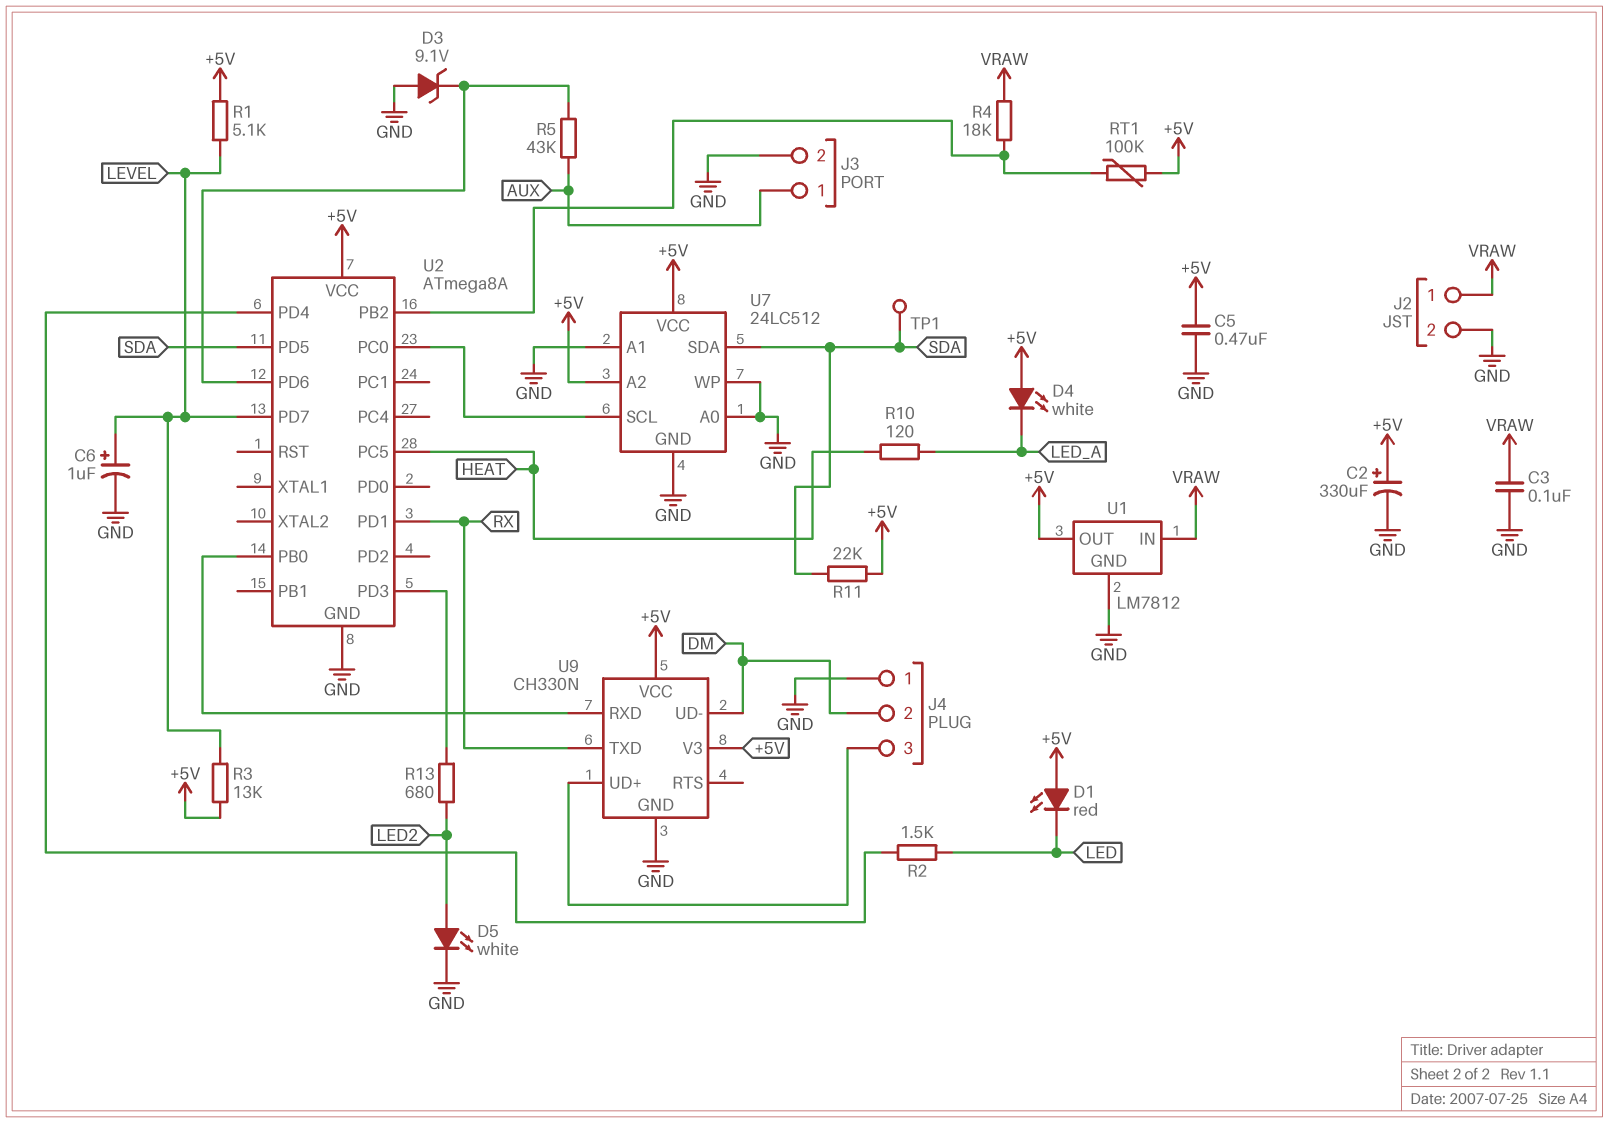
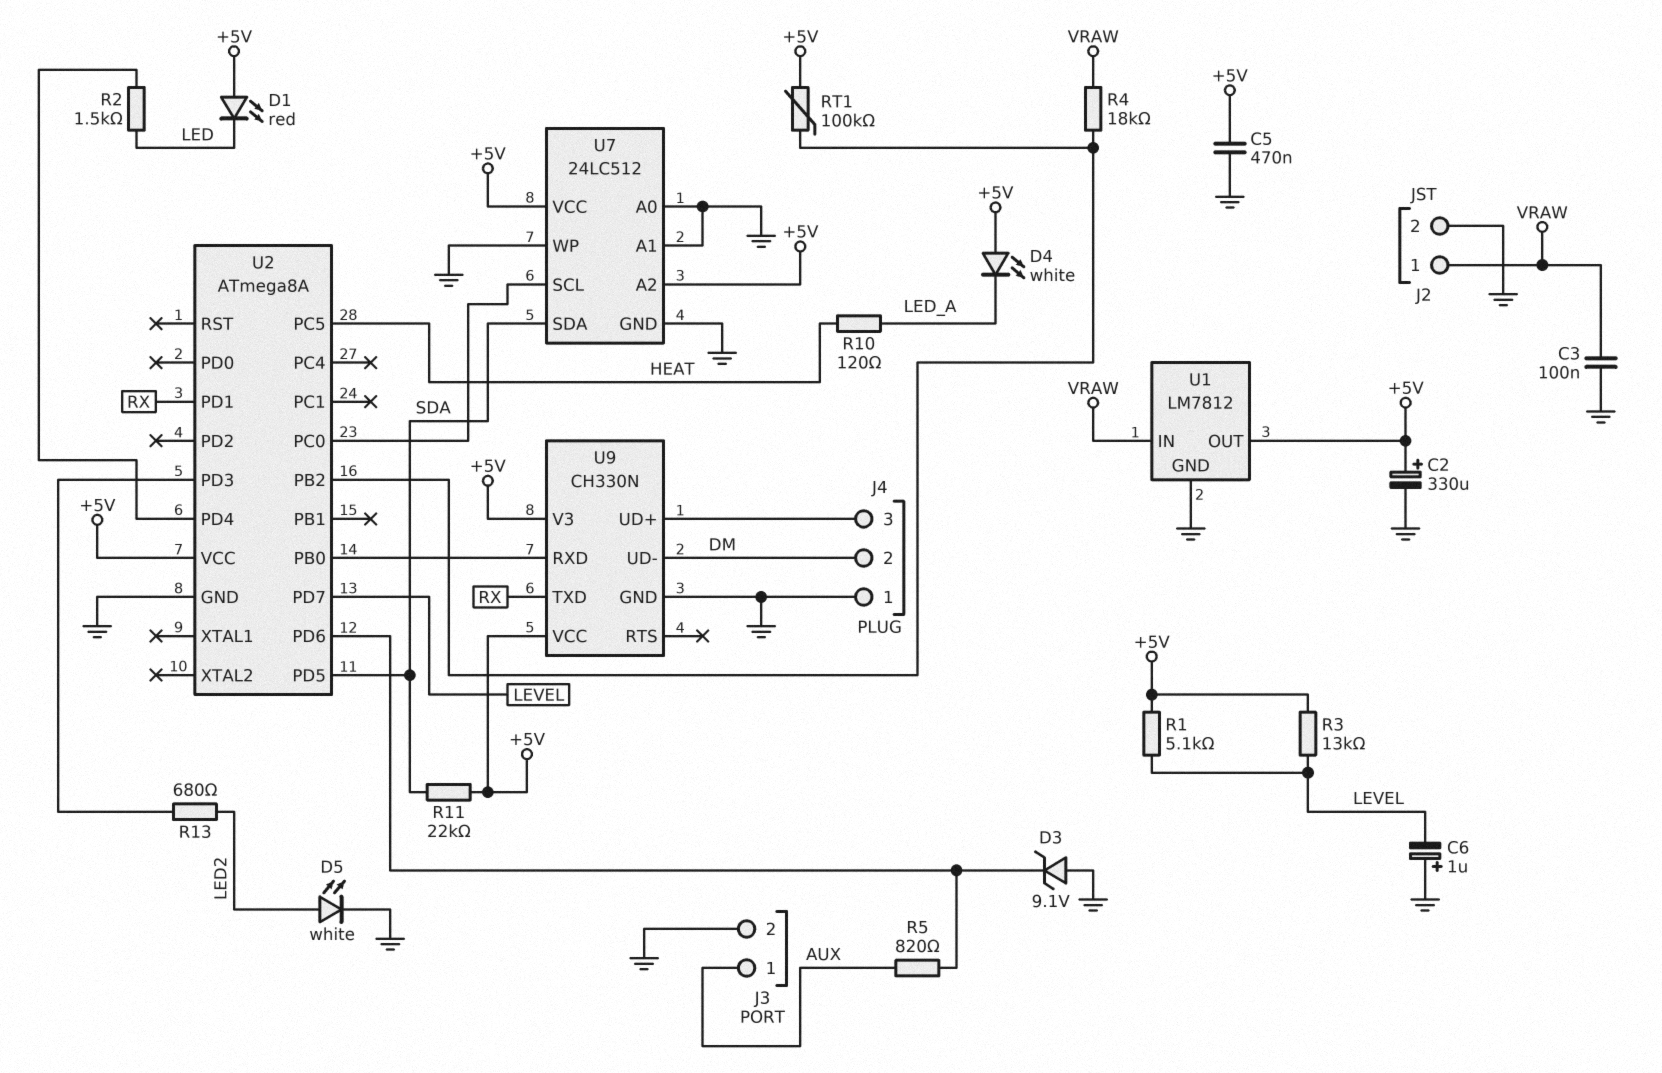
C6: 1uF (plus LEVEL, minus GND) -> 1uF (plus GND, minus LEVEL)
R5: 43k (AUX, U2/PD6) -> 820 (AUX, U2/PD6)
TP1: test point (SDA) -> none

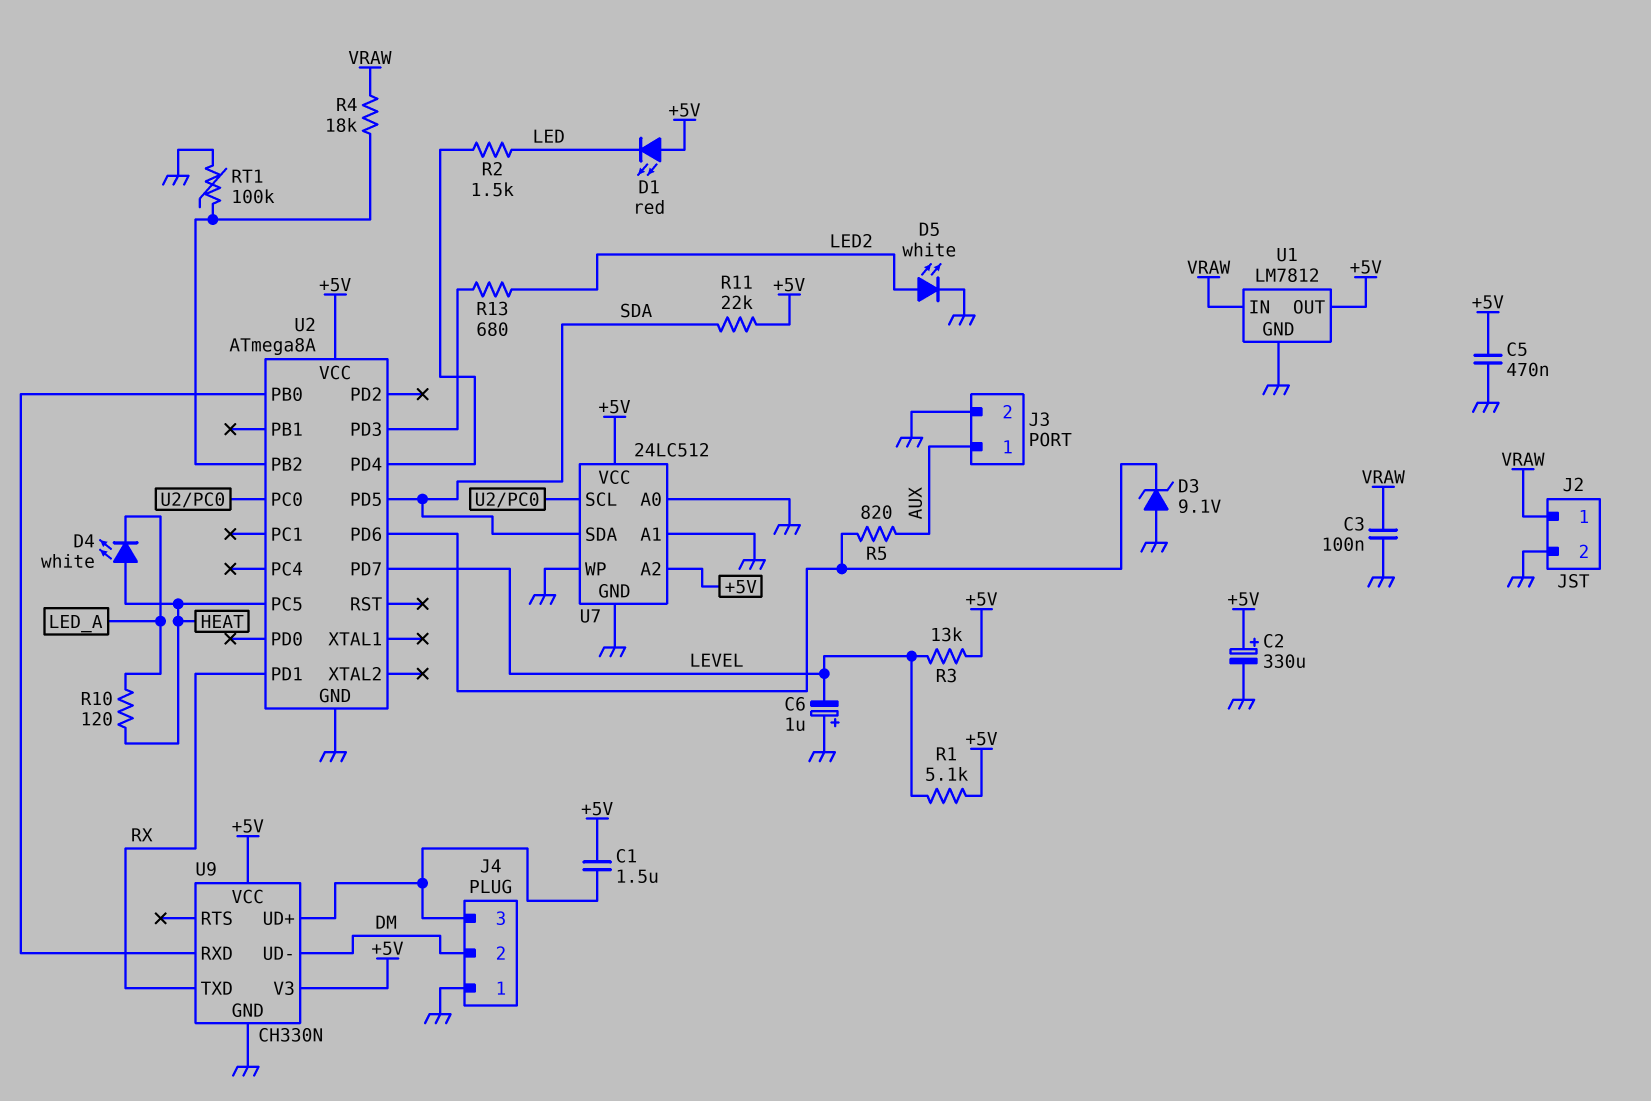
C1: none -> 1.5uF (+5V, J4/3)
D4: LED white (A +5V, K LED_A) -> LED white (A HEAT, K LED_A)
RT1: 100k (+5V, U2/PB2) -> 100k (GND, U2/PB2)

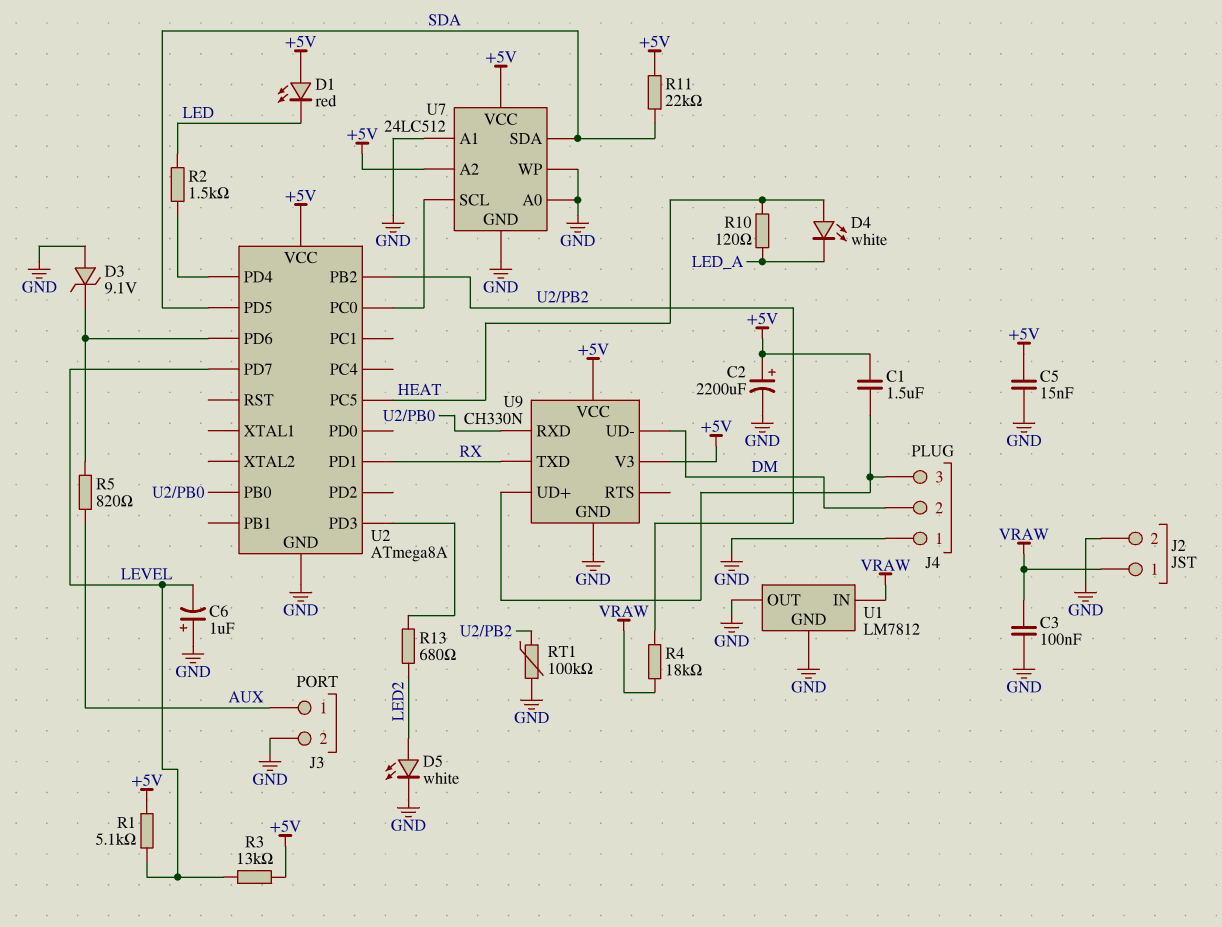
C2: 330uF (plus +5V, minus GND) -> 2200uF (plus +5V, minus GND)
C5: 470nF (+5V, GND) -> 15nF (+5V, GND)
U1 pin OUT: +5V -> GND

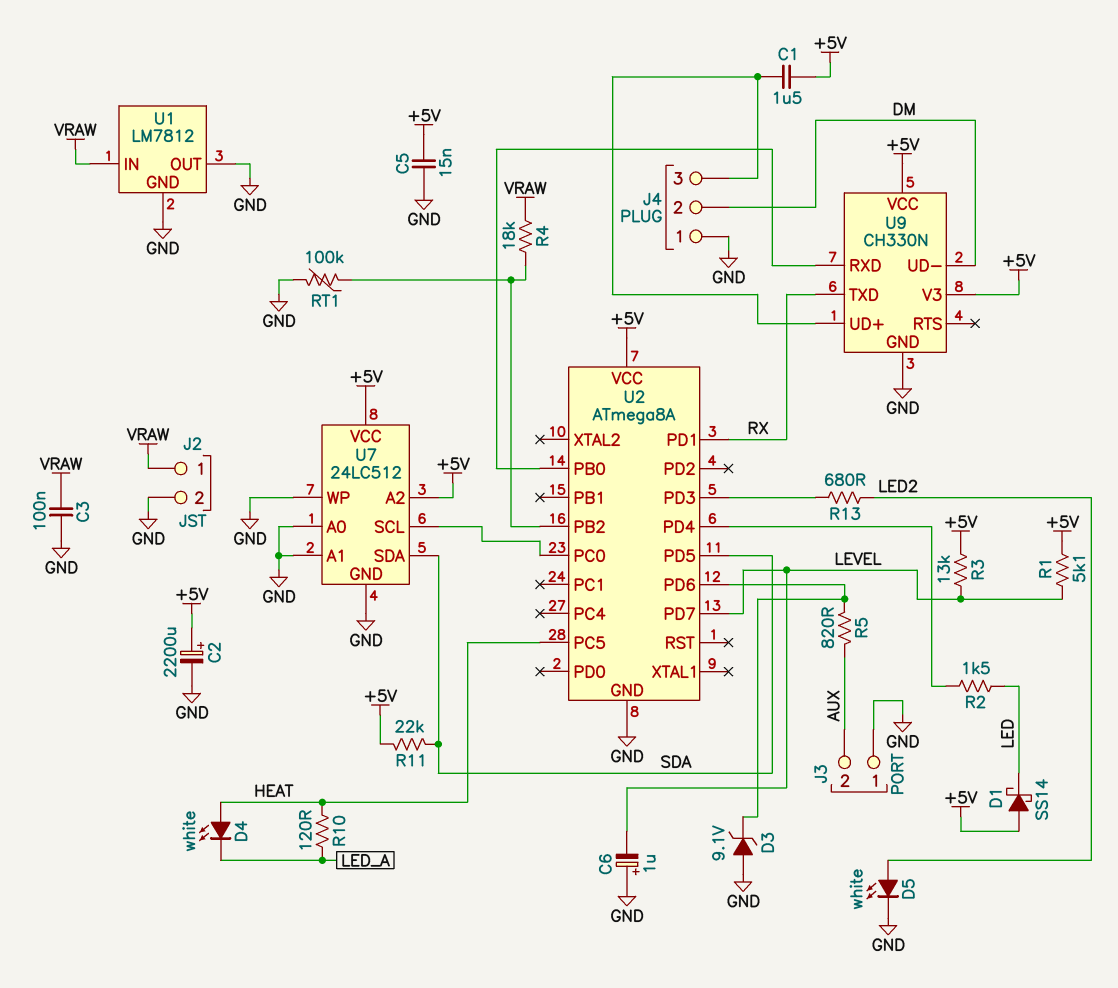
D1: LED red (A +5V, K LED) -> schottky SS14 (A +5V, K LED)
J3 pin 1: AUX -> GND
J3 pin 2: GND -> AUX

